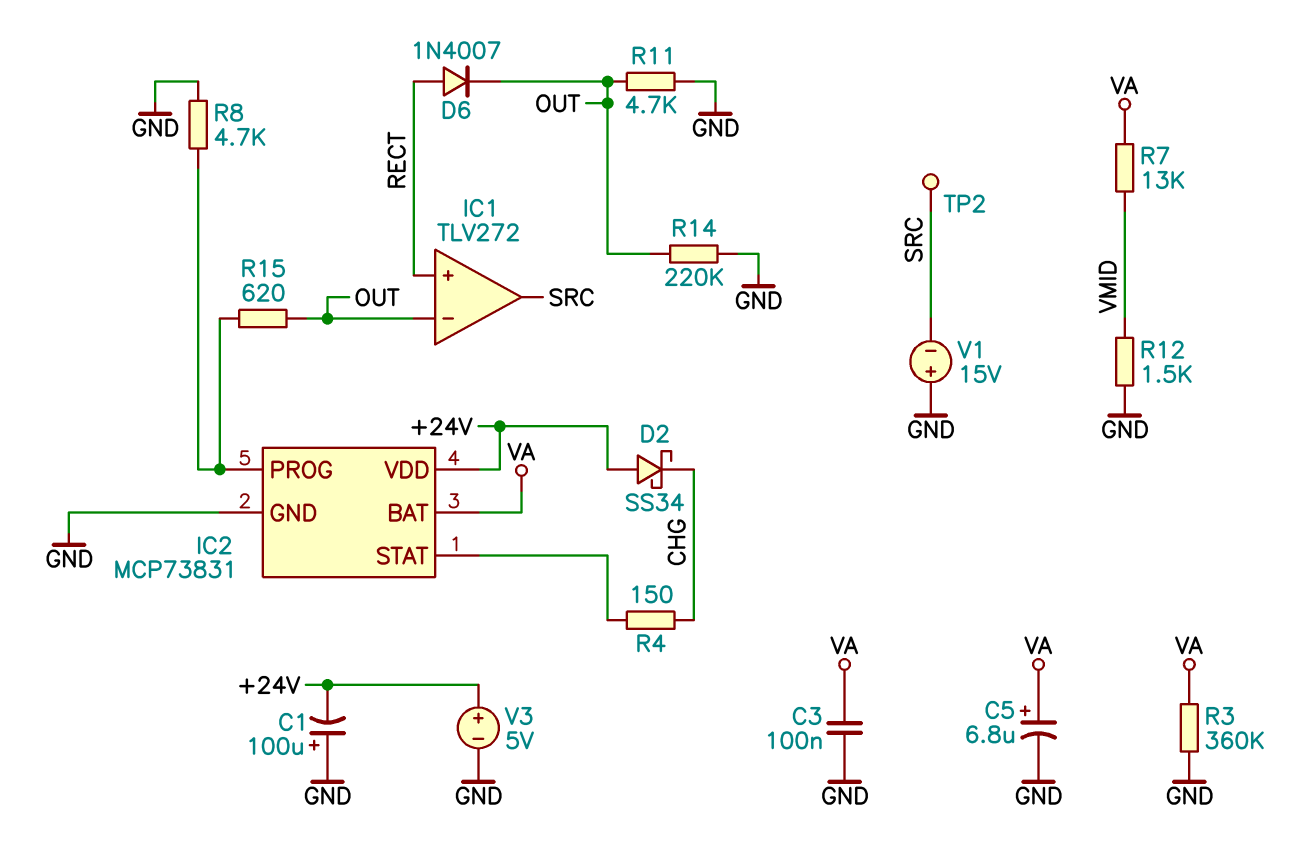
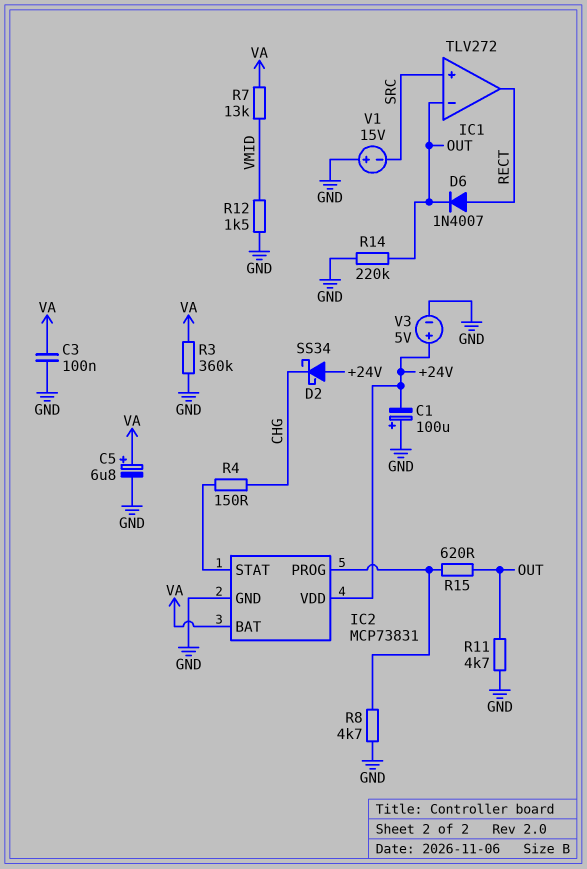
IC1 pin in+: RECT -> SRC
IC1 pin out: SRC -> RECT
TP2: test point (SRC) -> none

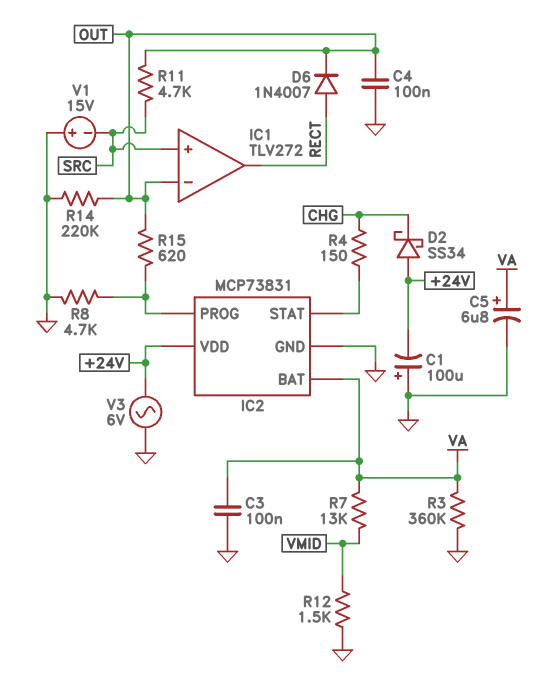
C4: none -> 100nF (GND, OUT)
R11: 4.7k (GND, OUT) -> 4.7k (OUT, SRC)
V3: 5V (plus +24V, minus GND) -> AC 6V (+24V, GND)

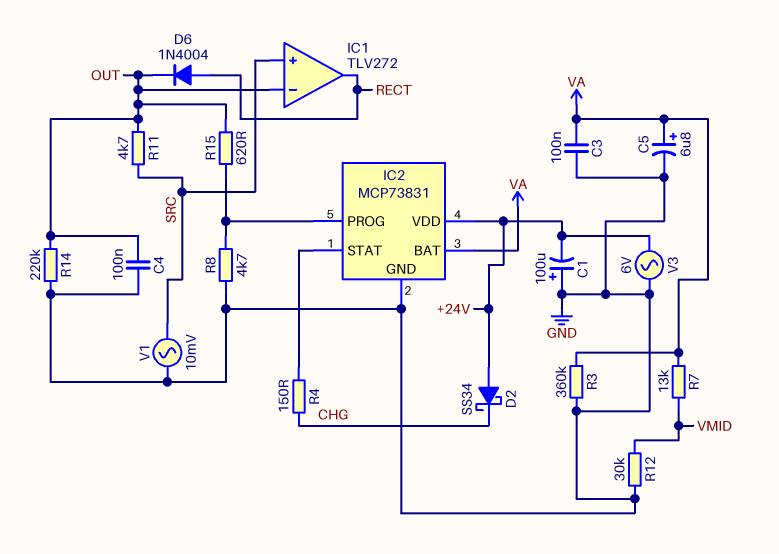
D6: diode 1N4007 (A RECT, K OUT) -> diode 1N4004 (A RECT, K OUT)
R12: 1.5k (GND, VMID) -> 30k (GND, VMID)
V1: 15V (plus GND, minus SRC) -> AC 10mV (GND, SRC)

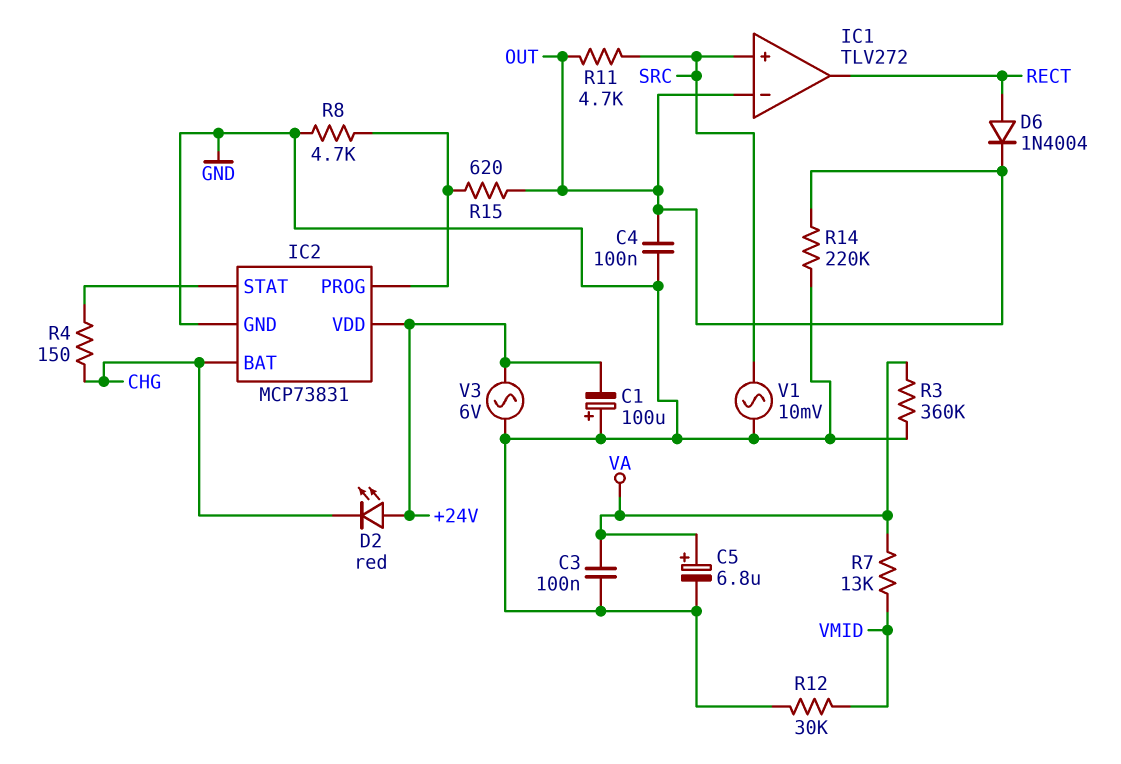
D2: schottky SS34 (A +24V, K CHG) -> LED red (A +24V, K CHG)
IC2 pin BAT: VA -> CHG

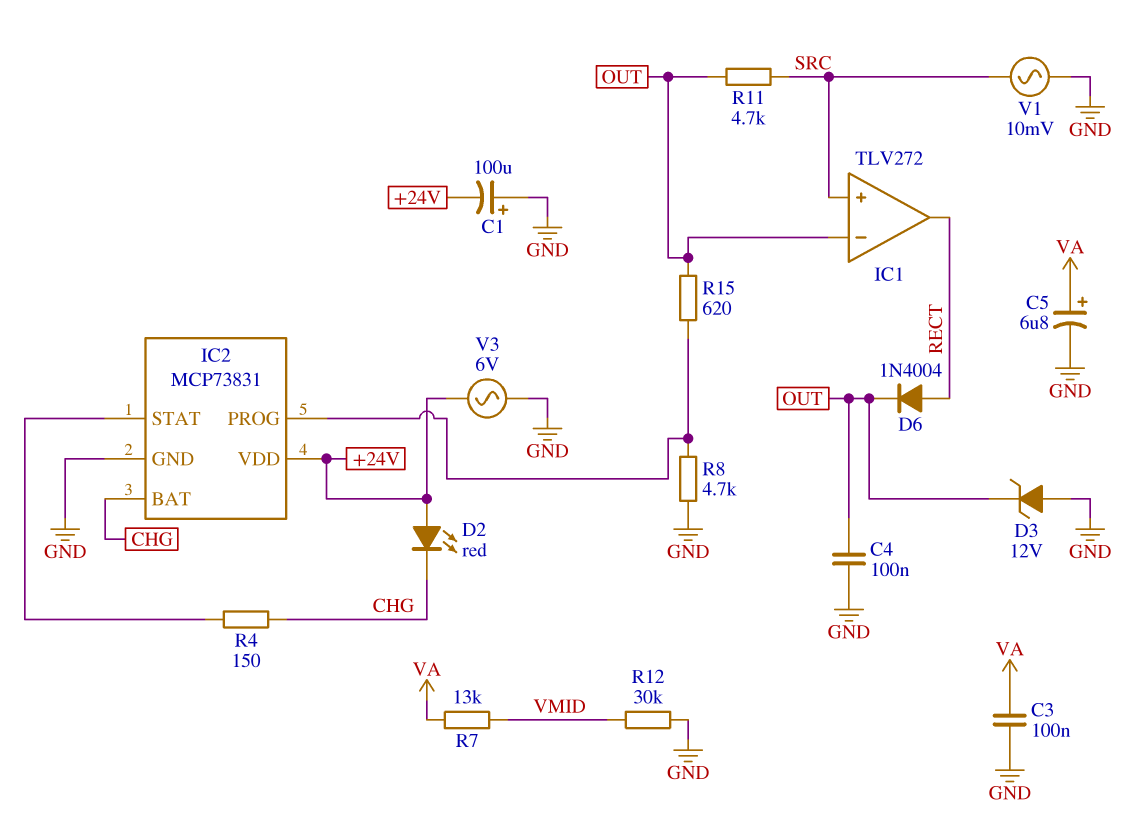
D3: none -> zener 12V (A GND, K OUT)
R3: 360k (GND, VA) -> none
R14: 220k (GND, OUT) -> none

